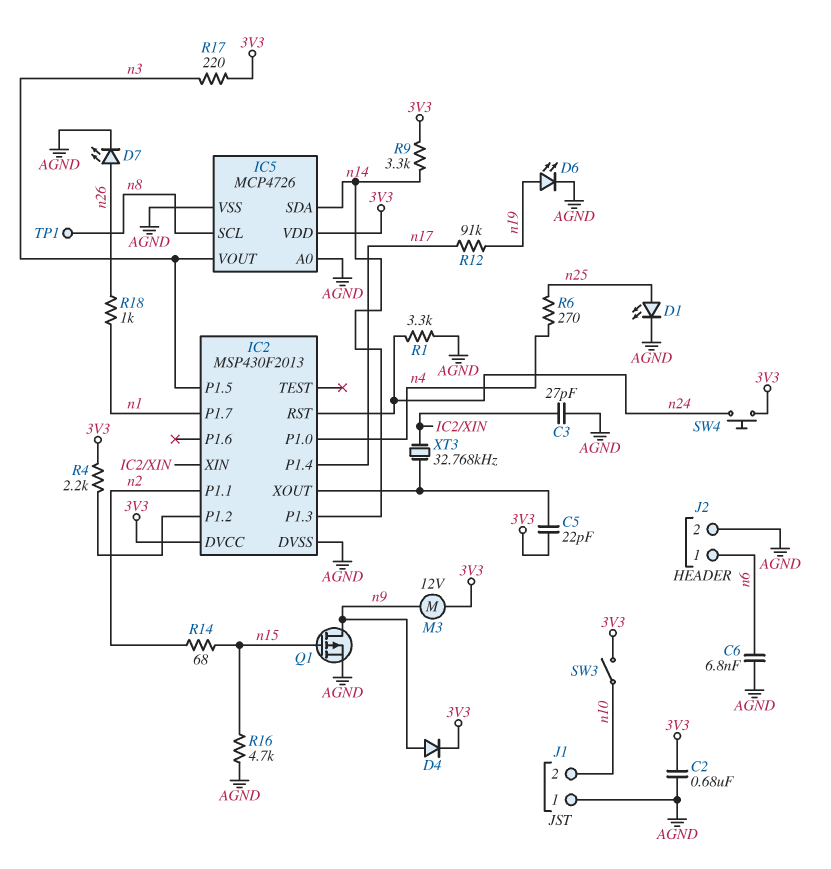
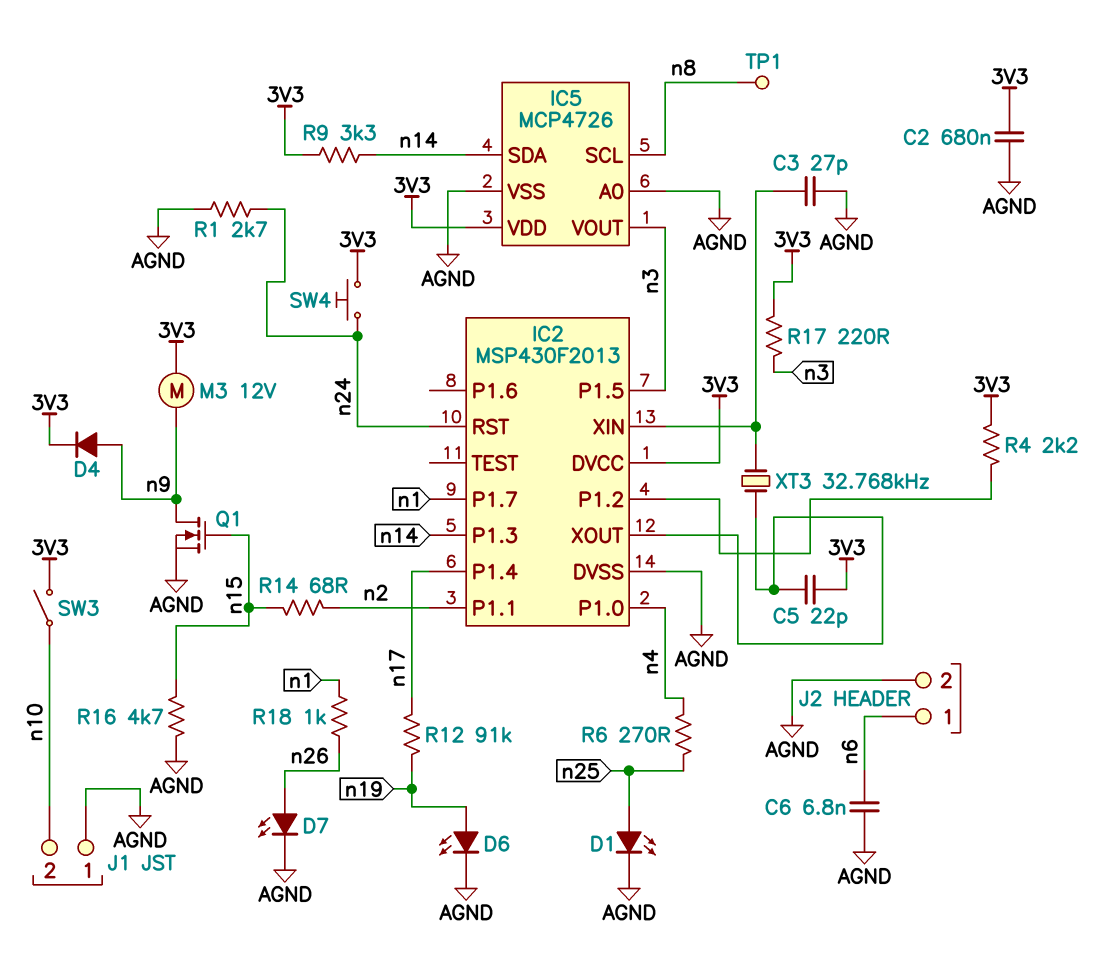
Q1: PMOS (G n15, D n9, S AGND) -> NMOS (G n15, D n9, S AGND)
R1: 3.3k (AGND, n24) -> 2.7k (AGND, n24)

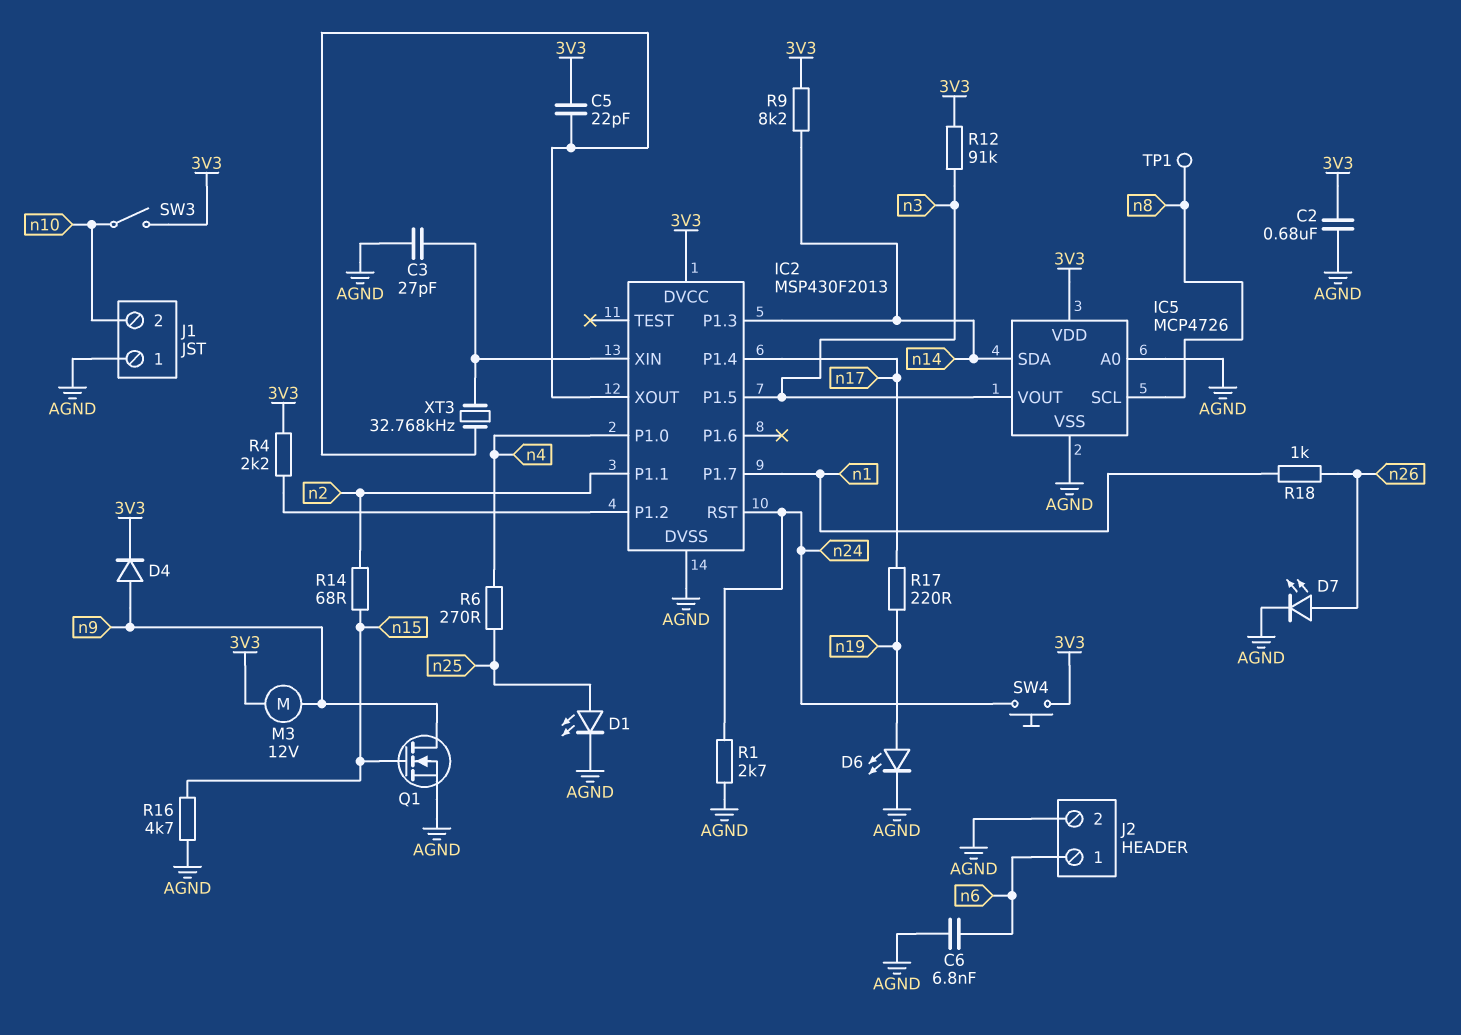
R9: 3.3k (3V3, n14) -> 8.2k (3V3, n14)
R12: 91k (n17, n19) -> 91k (3V3, n3)
R17: 220 (3V3, n3) -> 220 (n17, n19)

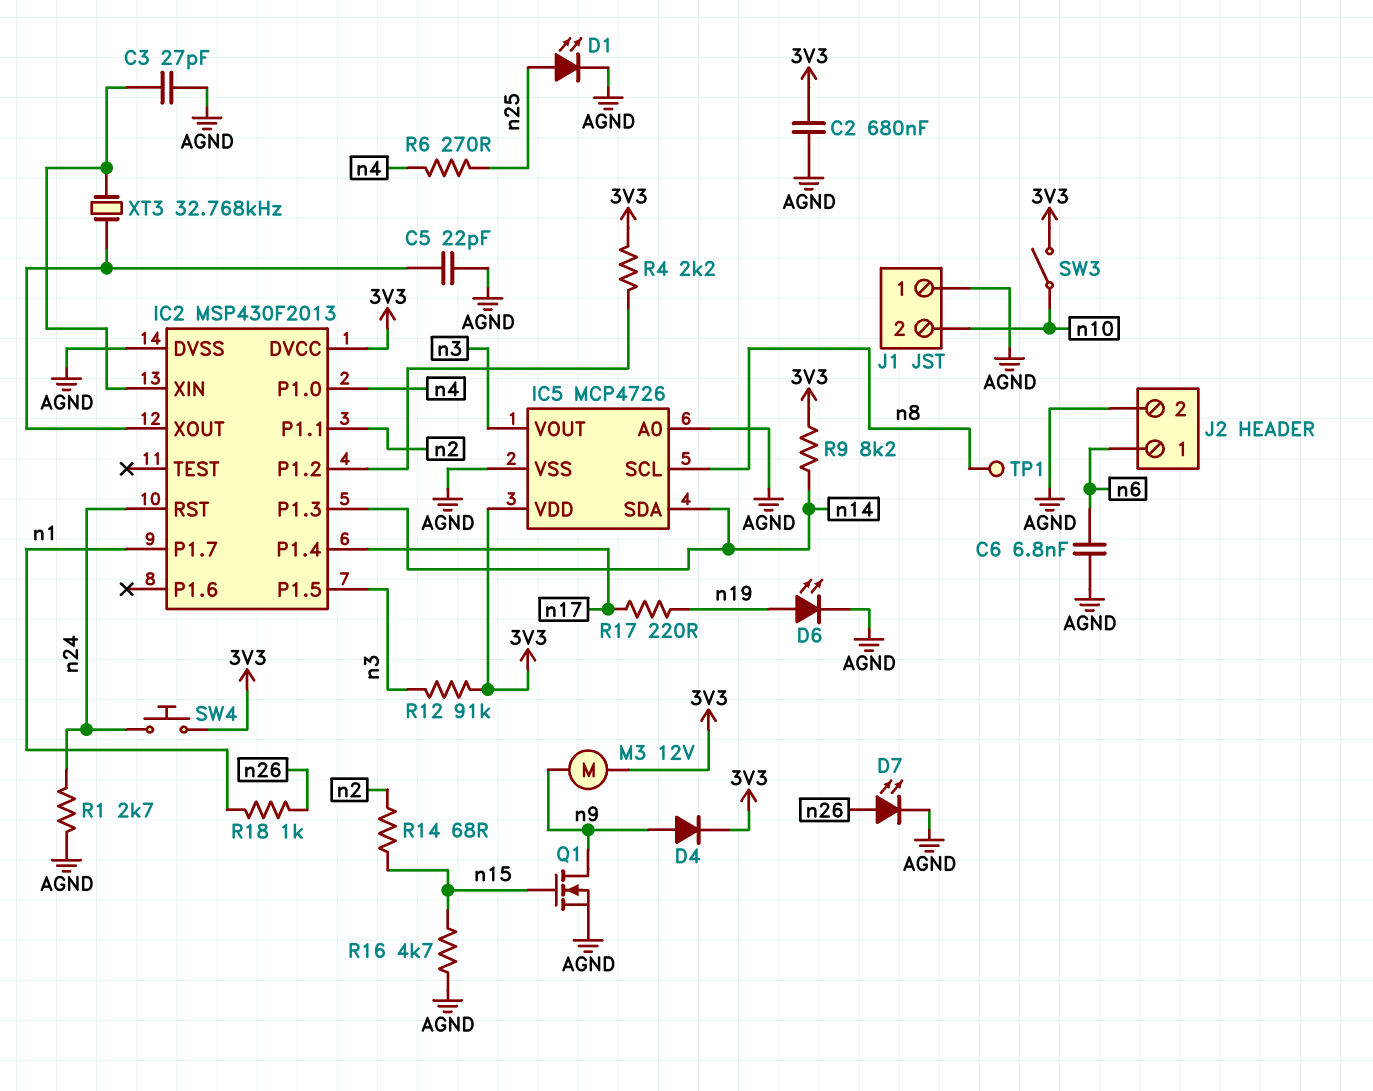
C5: 22pF (3V3, IC2/XOUT) -> 22pF (AGND, IC2/XOUT)

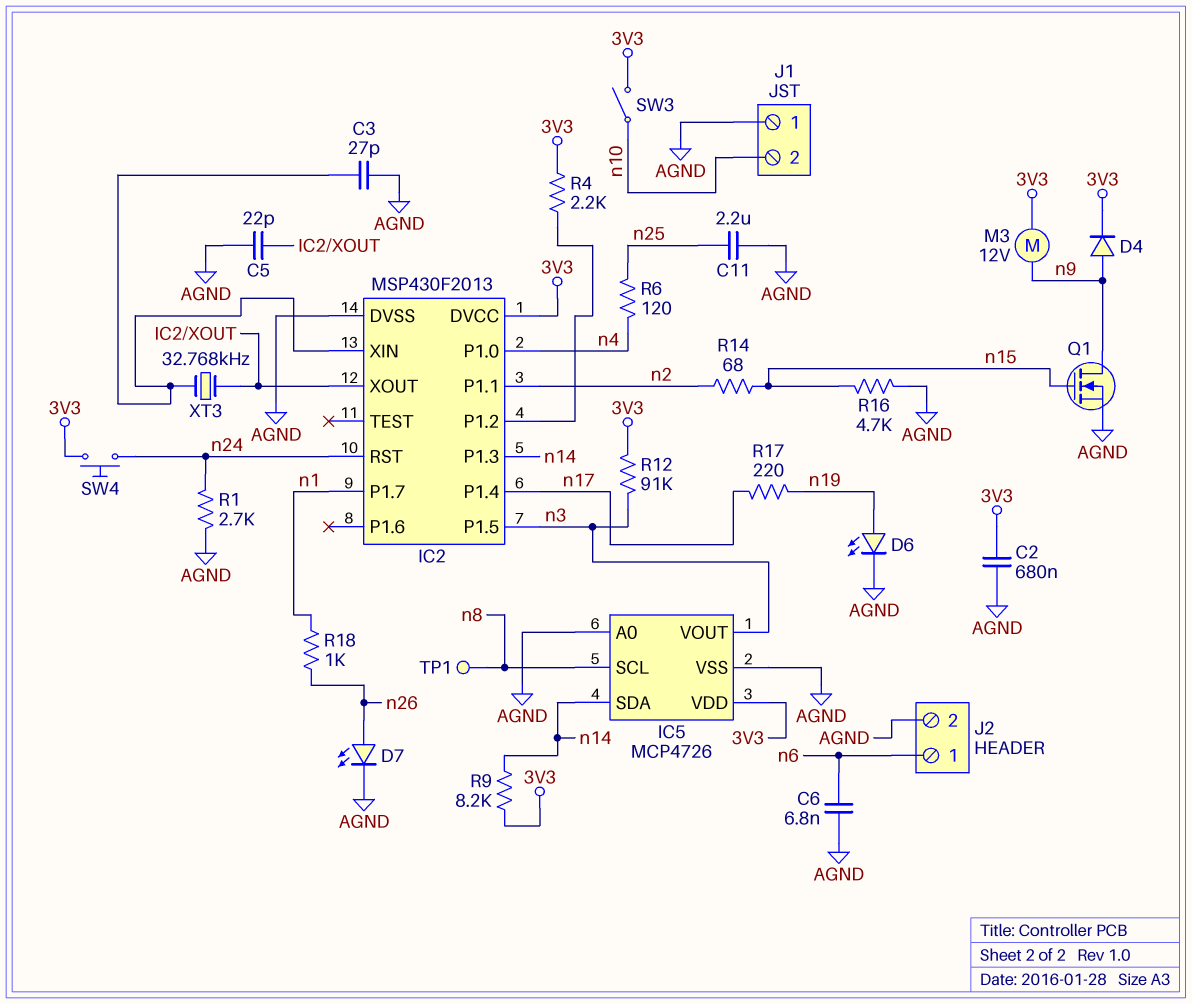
C11: none -> 2.2uF (AGND, n25)
D1: LED (A n25, K AGND) -> none
R6: 270 (n4, n25) -> 120 (n4, n25)

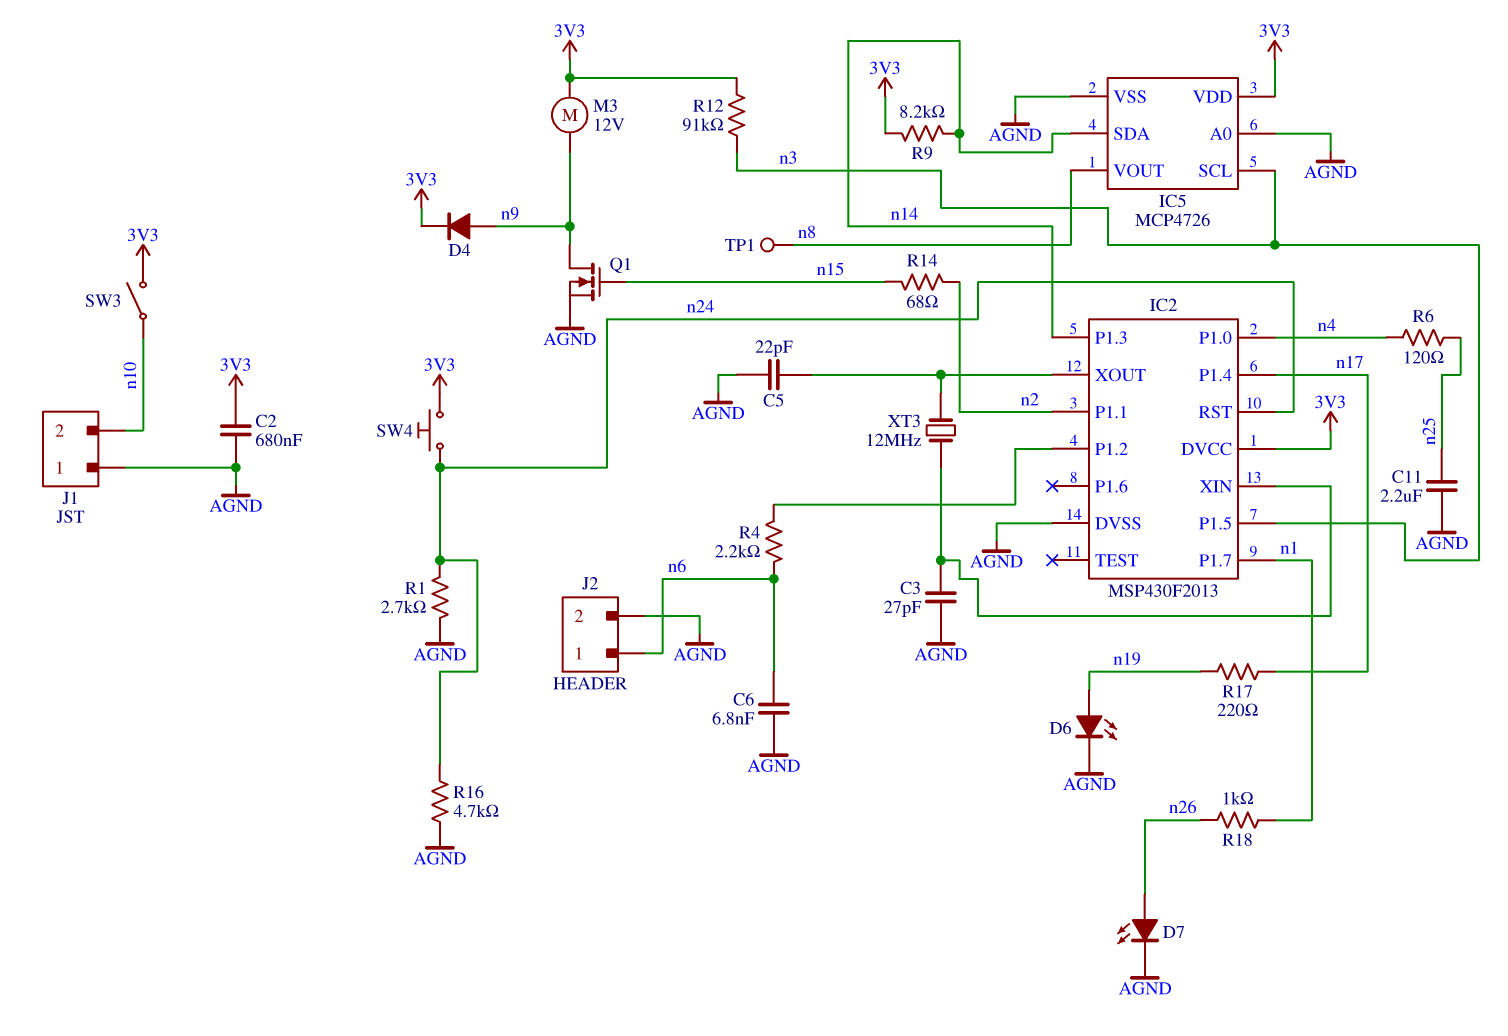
IC5 pin SCL: n8 -> n3
IC5 pin VOUT: n3 -> n8
R4: 2.2k (3V3, IC2/P1.2) -> 2.2k (IC2/P1.2, n6)
R16: 4.7k (AGND, n15) -> 4.7k (AGND, n24)
XT3: 32.768kHz (IC2/XIN, IC2/XOUT) -> 12MHz (IC2/XIN, IC2/XOUT)

